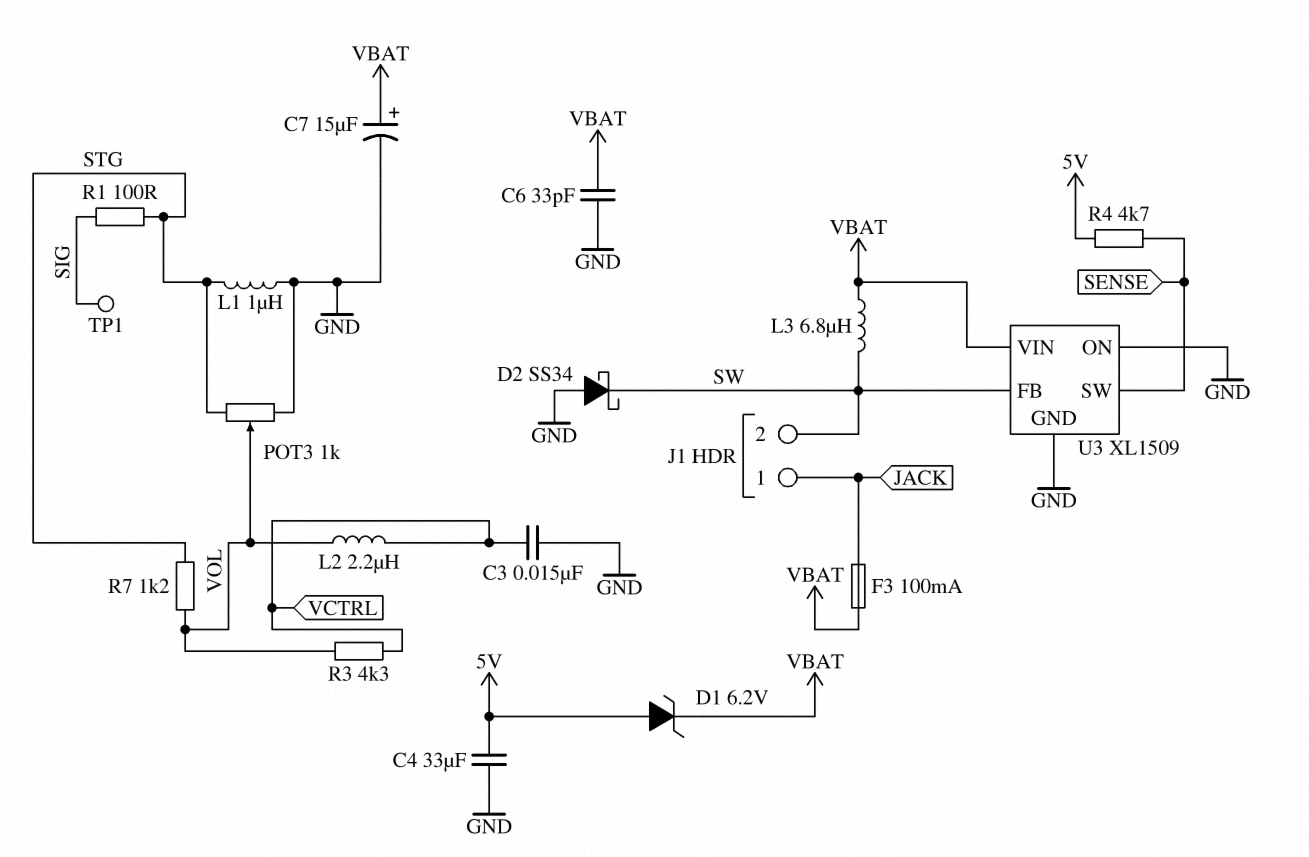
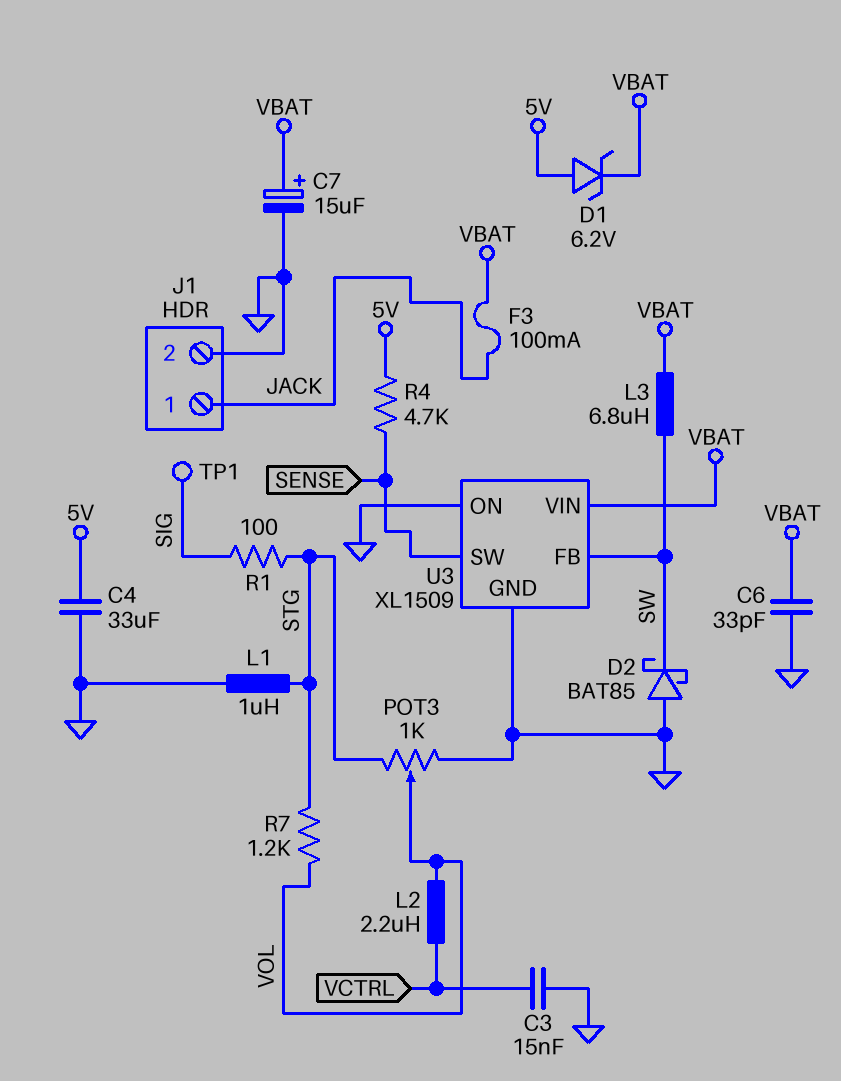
D2: schottky SS34 (A GND, K SW) -> schottky BAT85 (A GND, K SW)
J1 pin 2: SW -> GND
R3: 4.3k (VCTRL, VOL) -> none

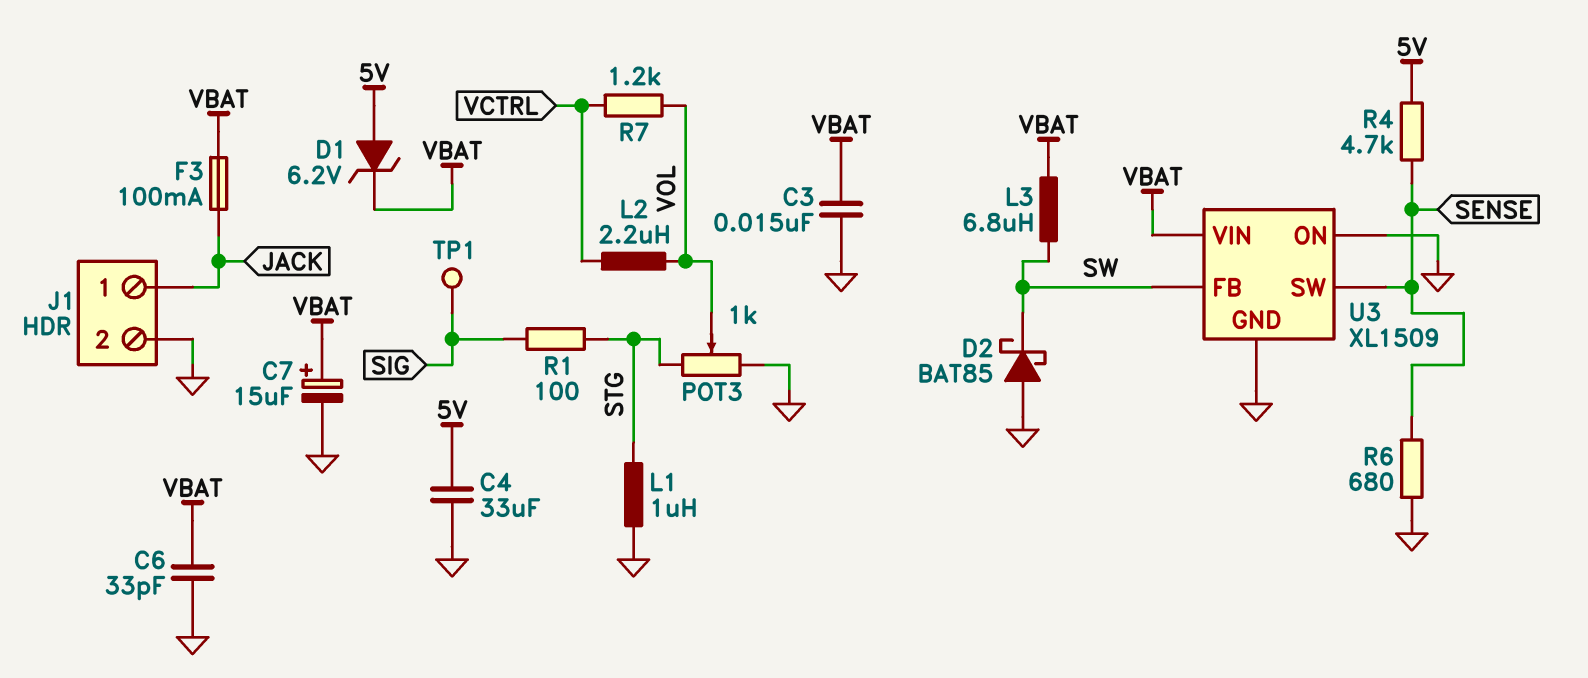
C3: 15nF (GND, VCTRL) -> 15nF (GND, VBAT)
R6: none -> 680 (GND, SENSE)
R7: 1.2k (STG, VOL) -> 1.2k (VCTRL, VOL)

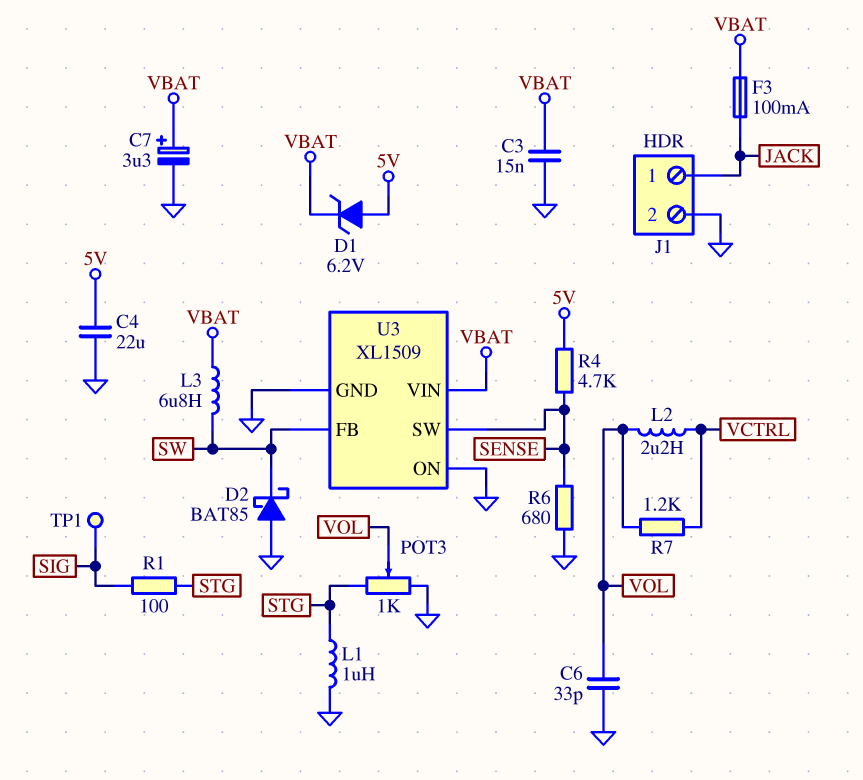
C4: 33uF (5V, GND) -> 22uF (5V, GND)
C6: 33pF (GND, VBAT) -> 33pF (GND, VOL)
C7: 15uF (plus VBAT, minus GND) -> 3.3uF (plus VBAT, minus GND)

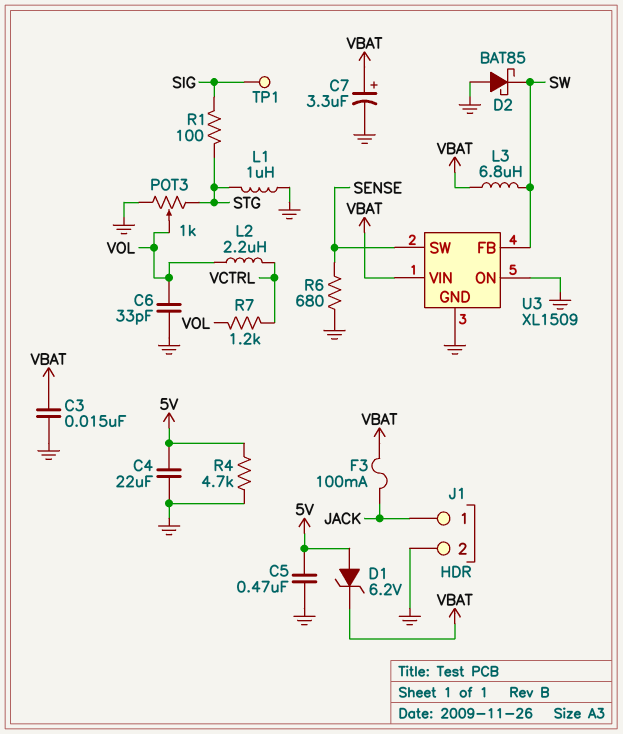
C5: none -> 470nF (5V, GND)
R4: 4.7k (5V, SENSE) -> 4.7k (5V, GND)

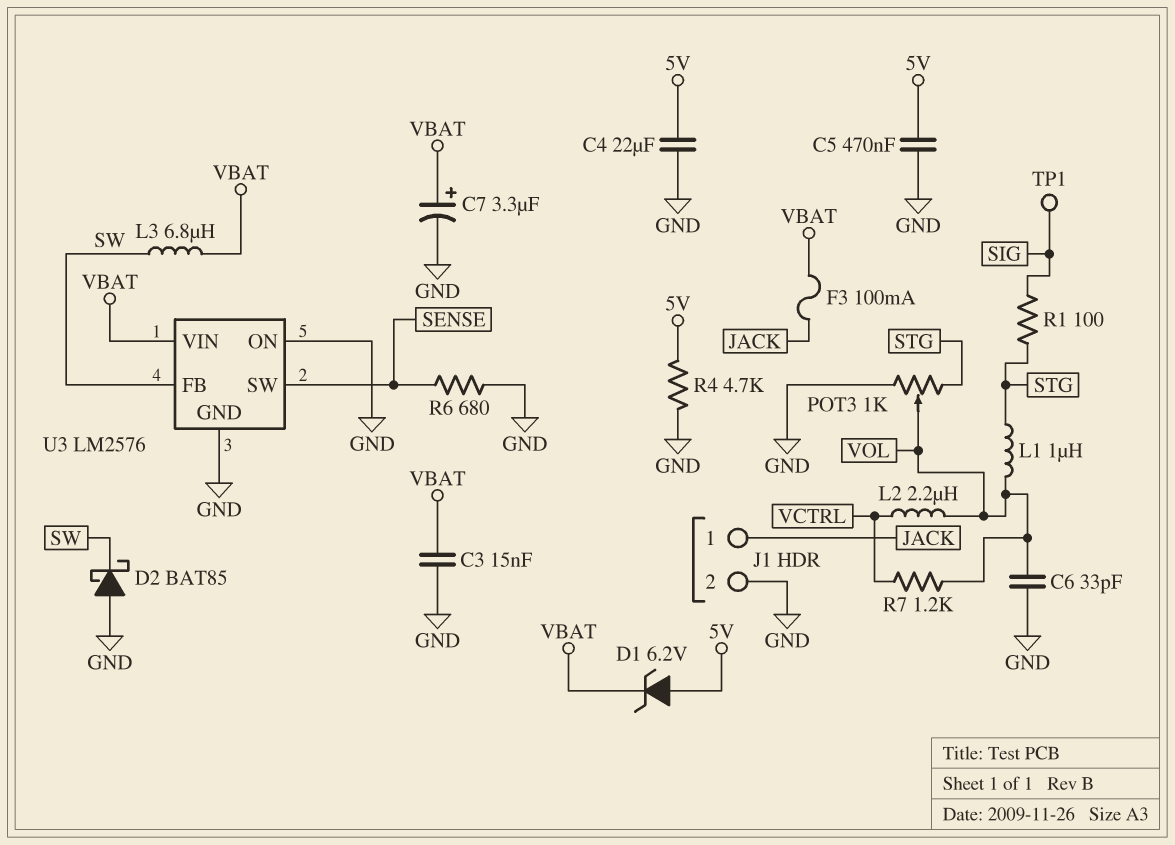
L1: 1uH (GND, STG) -> 1uH (STG, VOL)
U3: XL1509 -> LM2576

